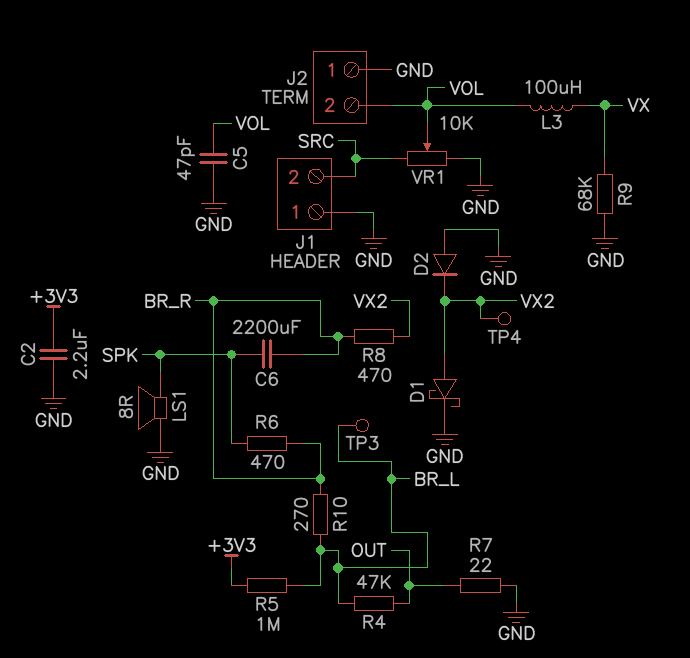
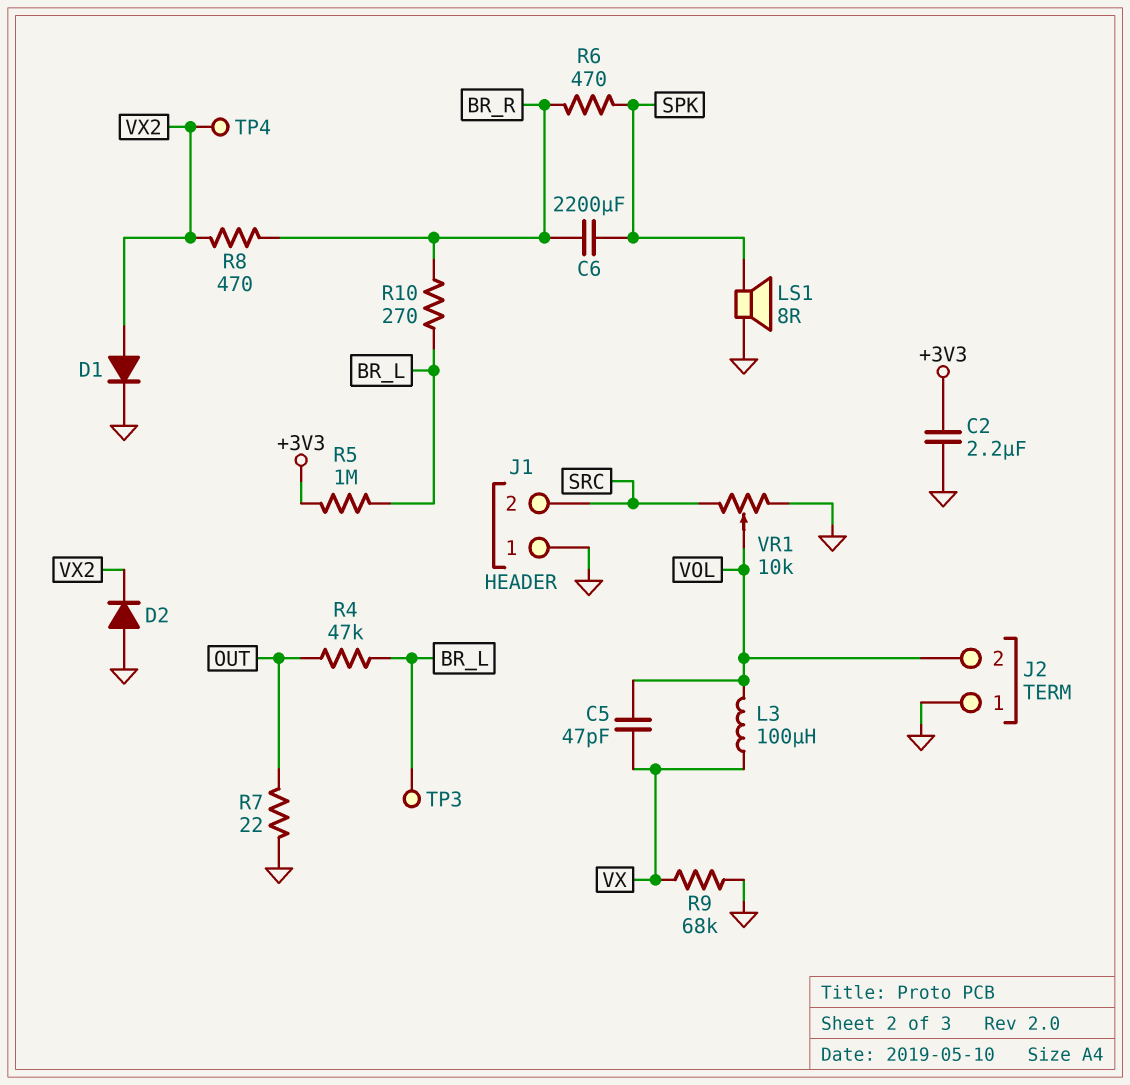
C5: 47pF (GND, VOL) -> 47pF (VOL, VX)
D1: schottky (A VX2, K GND) -> diode (A VX2, K GND)

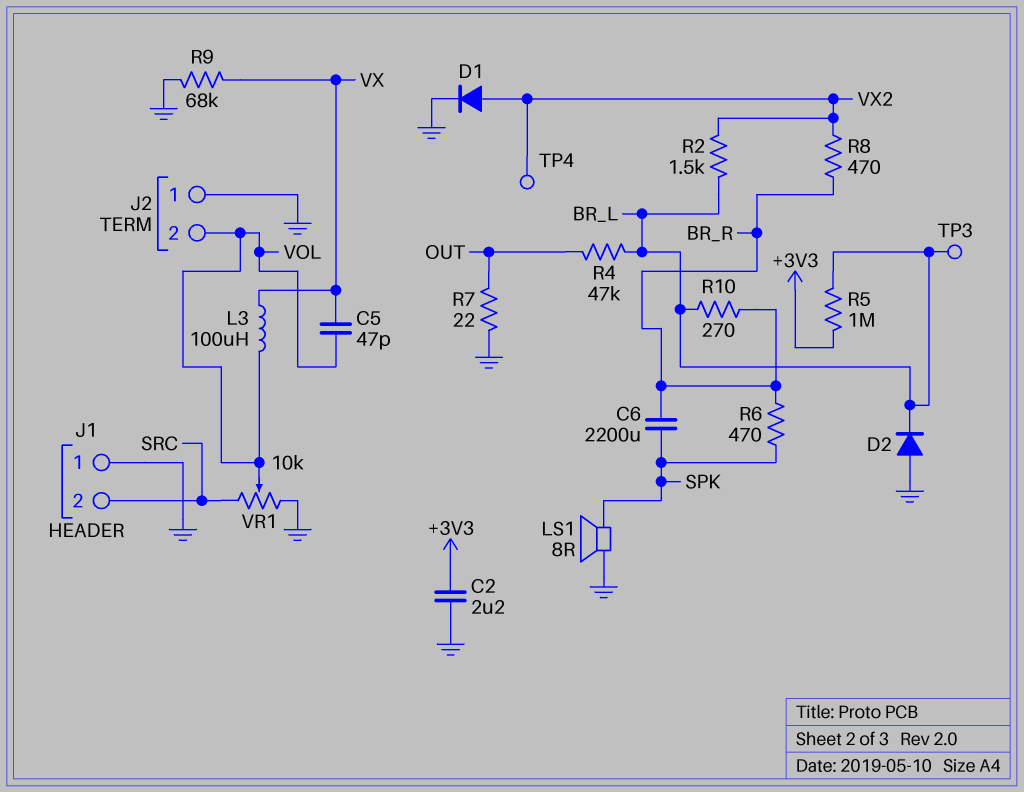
D2: diode (A GND, K VX2) -> diode (A GND, K BR_L)
R2: none -> 1.5k (BR_L, VX2)

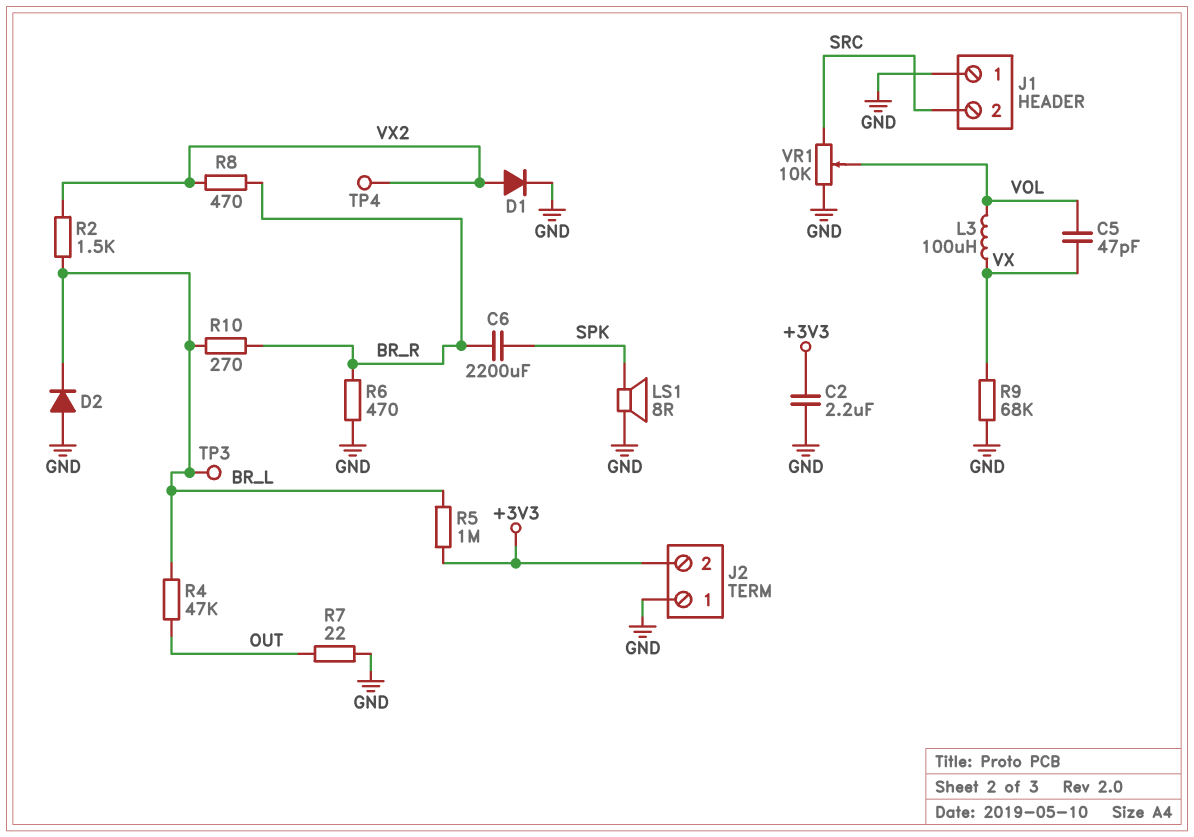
J2 pin 2: VOL -> +3V3
R6: 470 (BR_R, SPK) -> 470 (BR_R, GND)

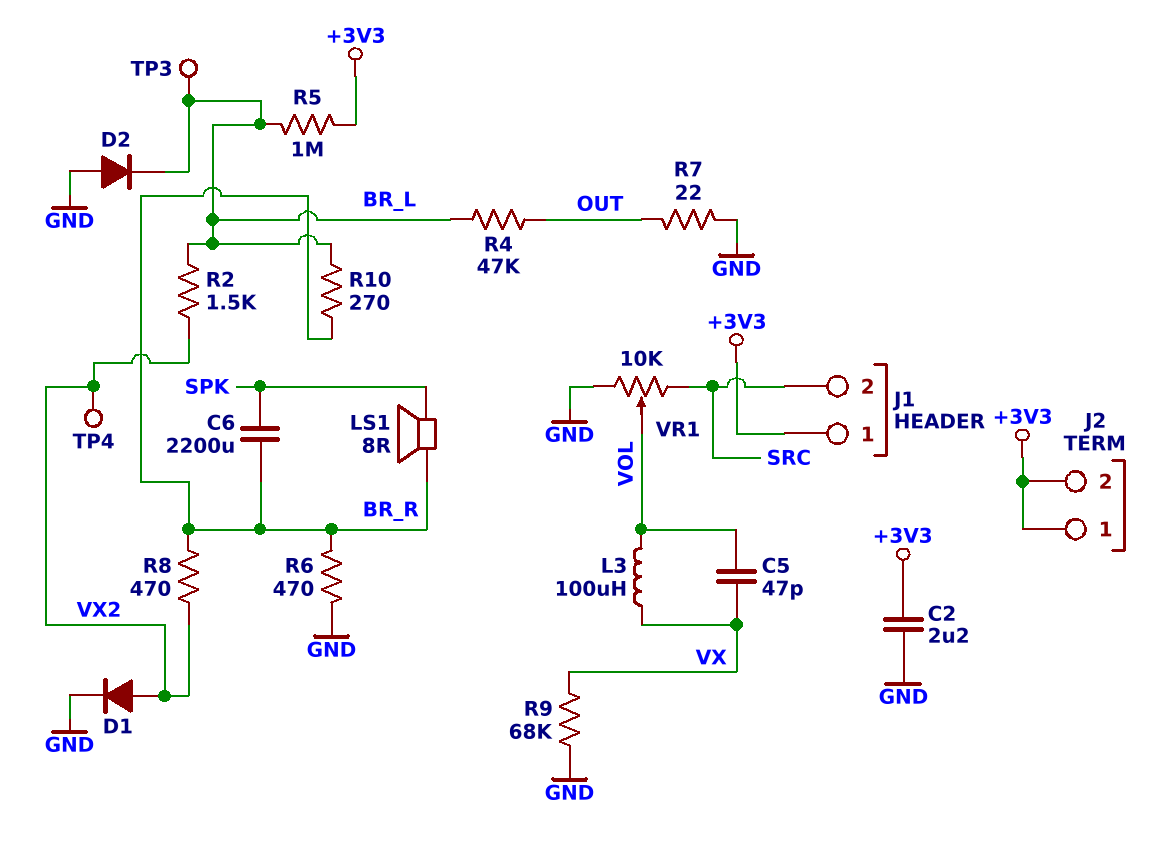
J1 pin 1: GND -> +3V3
J2 pin 1: GND -> +3V3
LS1: speaker 8R (GND, SPK) -> speaker 8R (BR_R, SPK)

